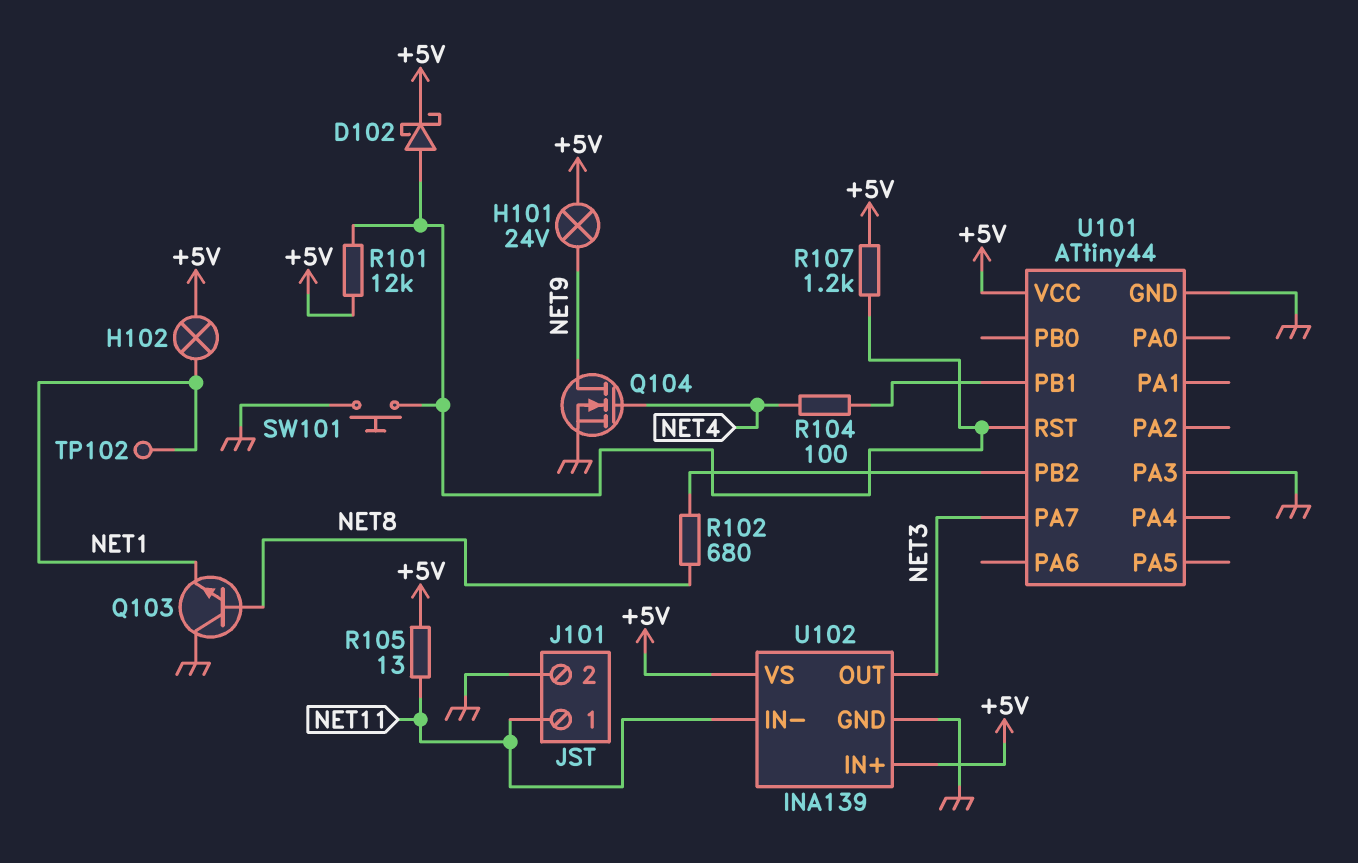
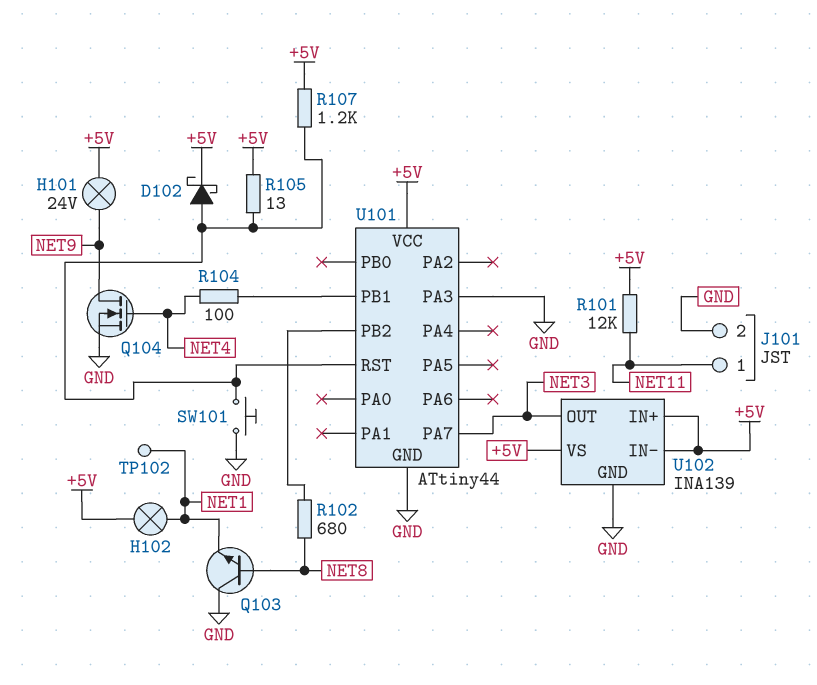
R101: 12k (+5V, U101/RST) -> 12k (+5V, NET11)
R105: 13 (+5V, NET11) -> 13 (+5V, U101/RST)
U102 pin IN-: NET11 -> +5V

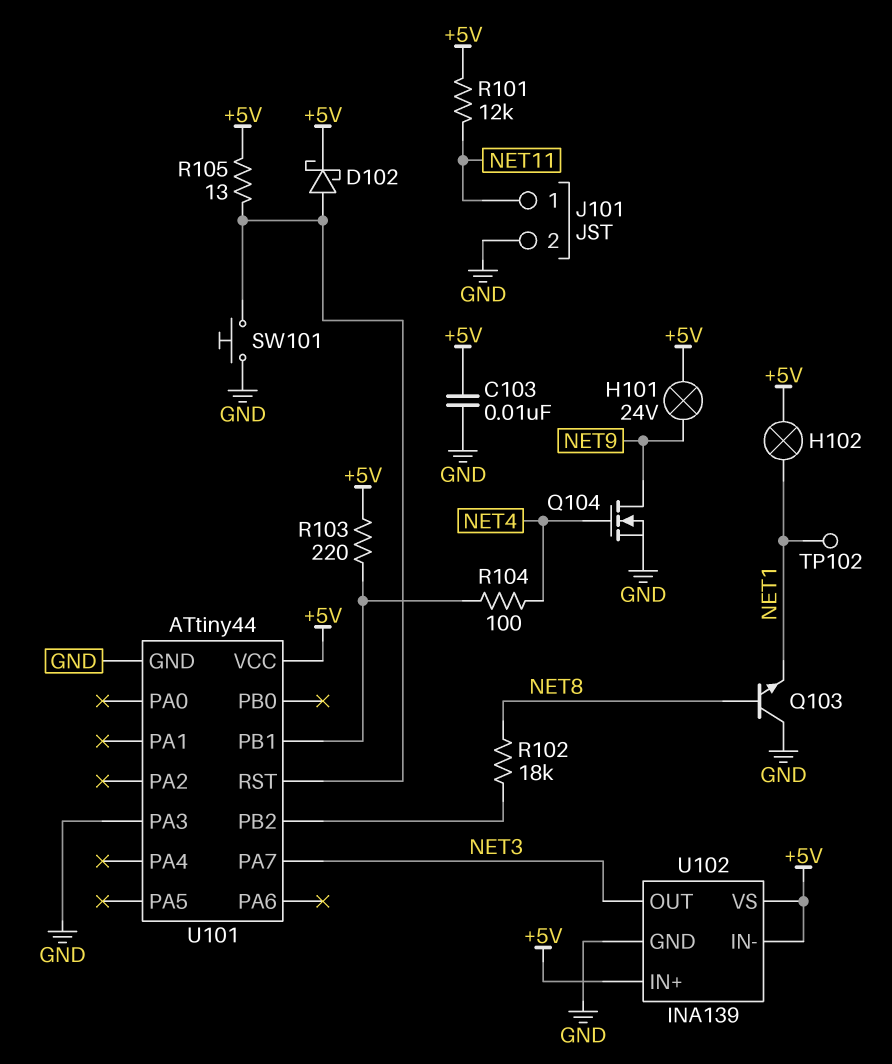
C103: none -> 10nF (+5V, GND)
R102: 680 (NET8, U101/PB2) -> 18k (NET8, U101/PB2)
R103: none -> 220 (+5V, U101/PB1)
R107: 1.2k (+5V, U101/RST) -> none

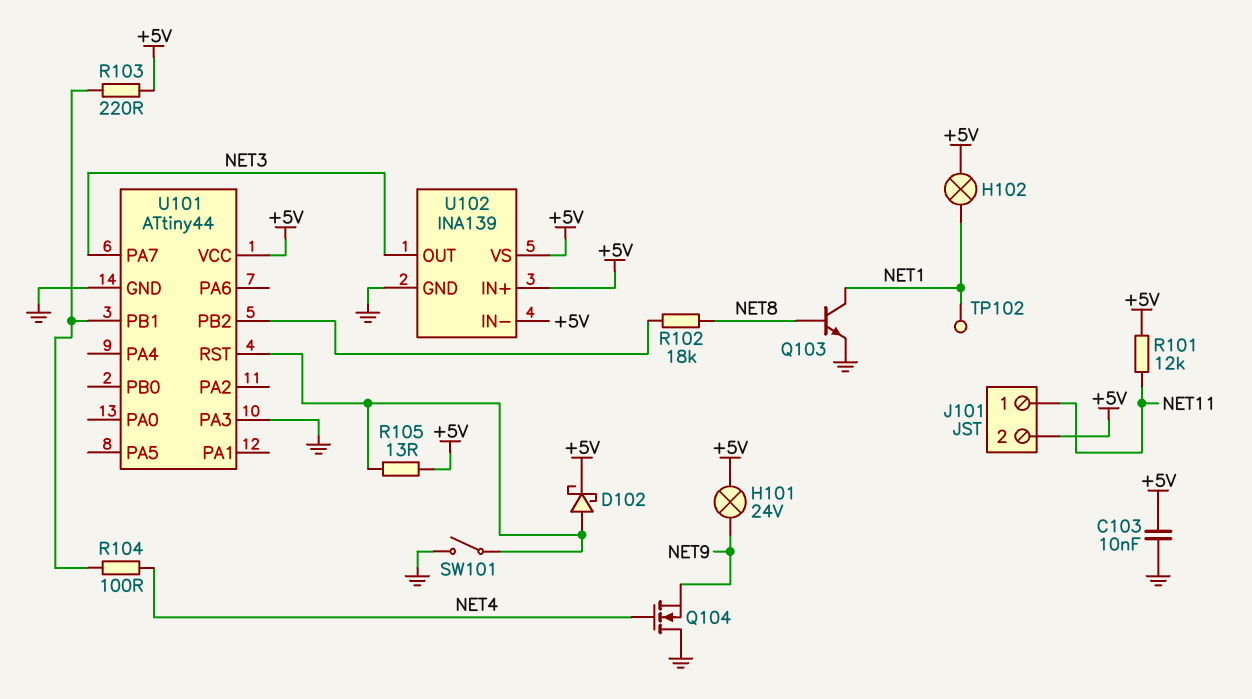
J101 pin 2: GND -> +5V
Q103: NPN (B NET8, C GND, E NET1) -> NPN (B NET8, C NET1, E GND)
Q104: NMOS (G NET4, D NET9, S GND) -> NMOS (G NET4, D GND, S NET9)
SW101: button (GND, U101/RST) -> switch (GND, U101/RST)

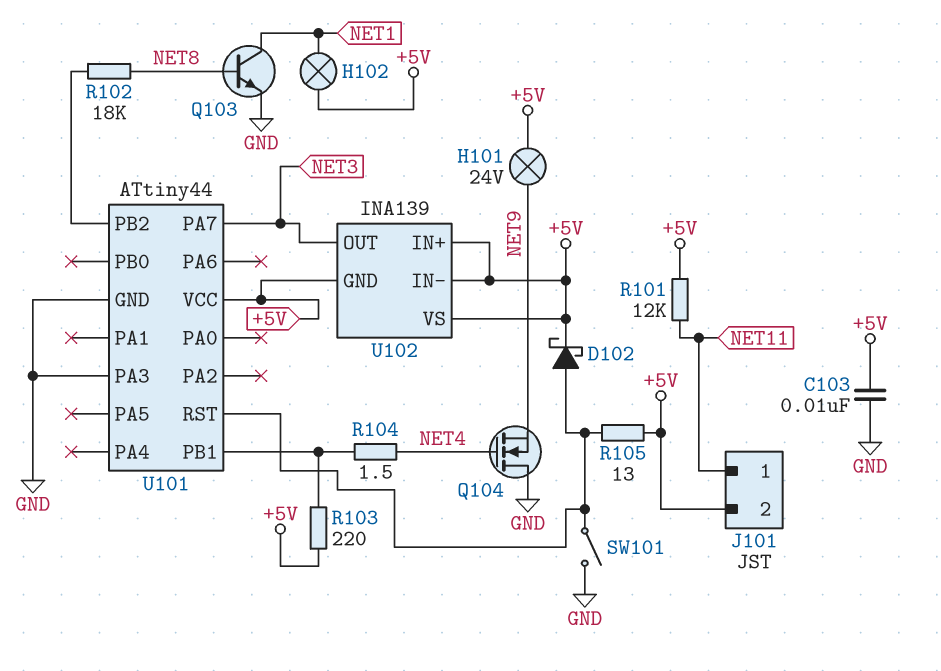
R104: 100 (NET4, U101/PB1) -> 1.5 (NET4, U101/PB1)
TP102: test point (NET1) -> none
U102 pin GND: GND -> +5V

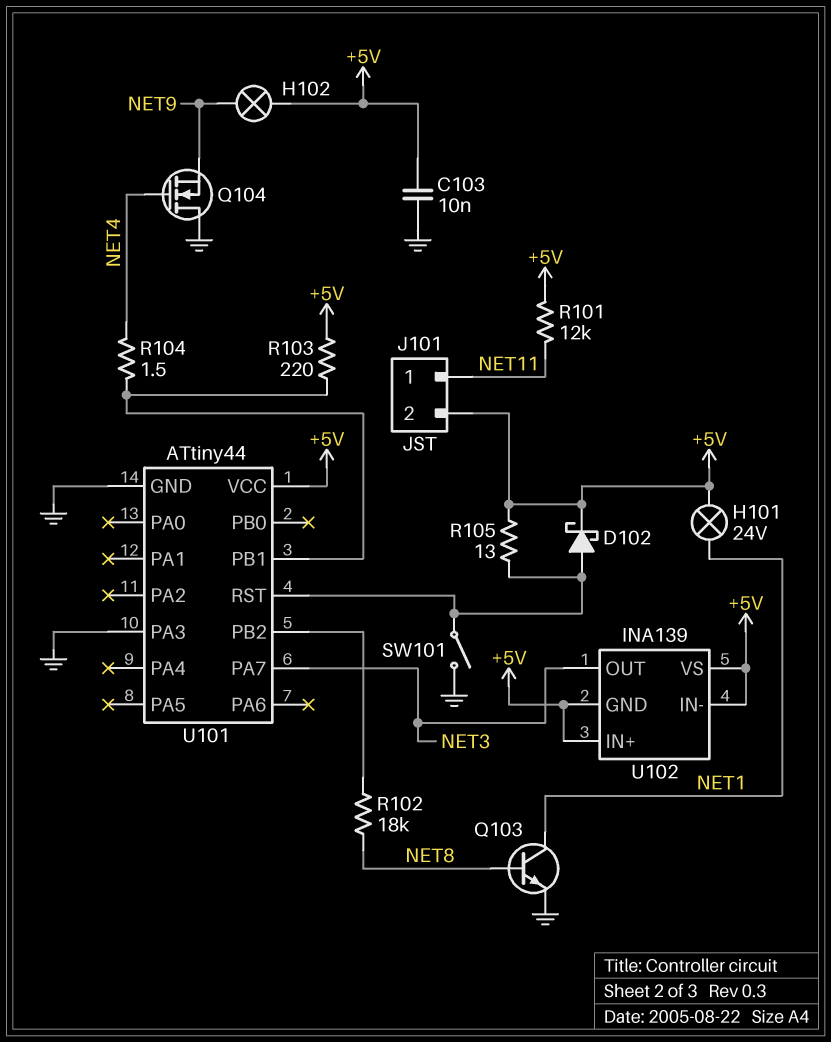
H101: lamp 24V (+5V, NET9) -> lamp 24V (+5V, NET1)
H102: lamp (+5V, NET1) -> lamp (+5V, NET9)

